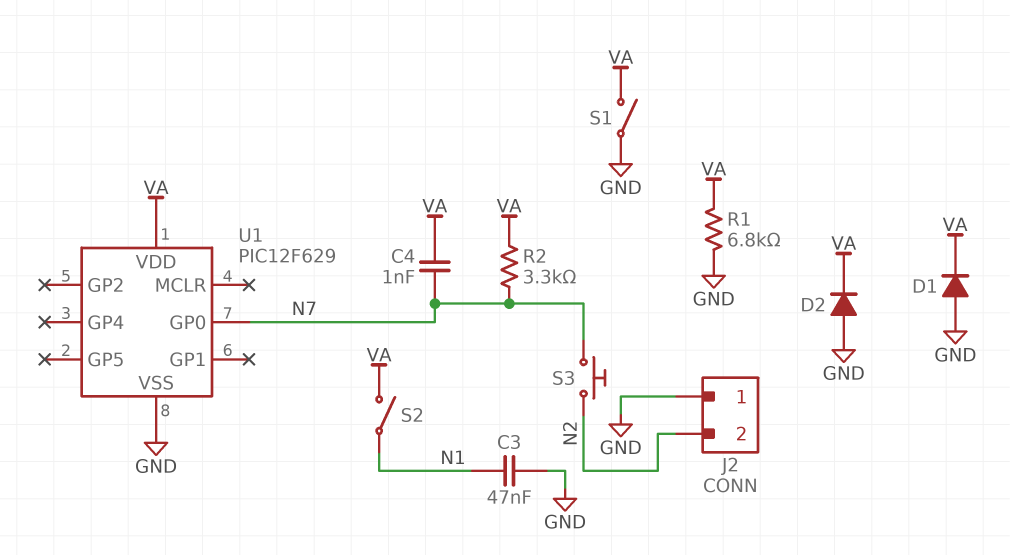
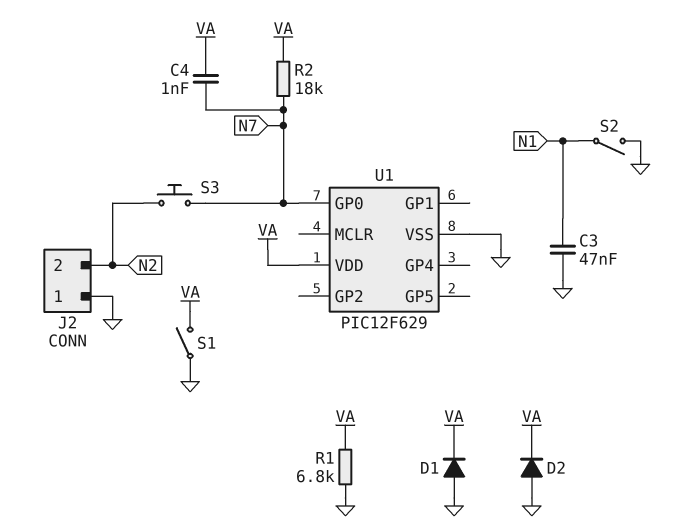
R2: 3.3k (N7, VA) -> 18k (N7, VA)
S2: switch (N1, VA) -> switch (GND, N1)

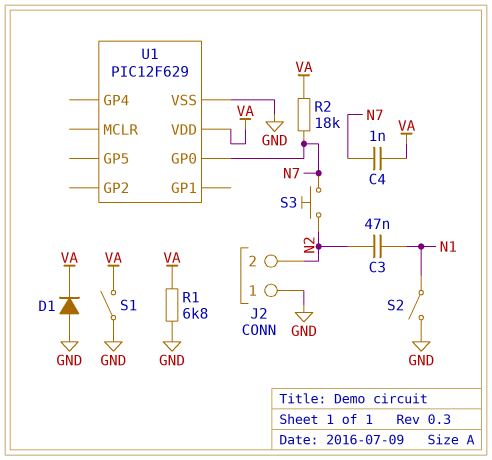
C3: 47nF (GND, N1) -> 47nF (N1, N2)
D2: diode (A GND, K VA) -> none

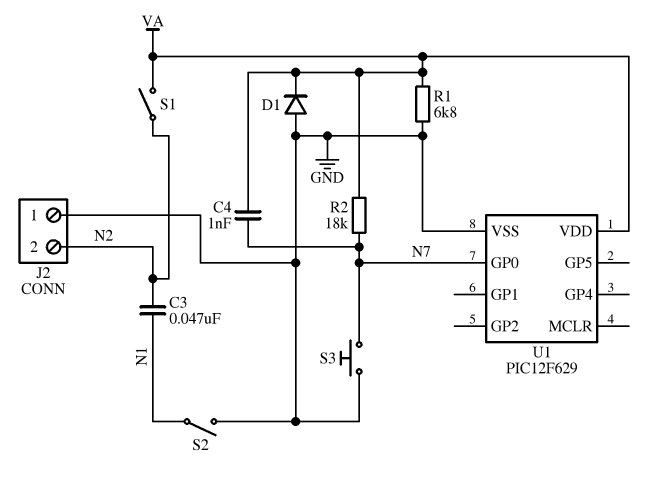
S1: switch (GND, VA) -> switch (N2, VA)
S3: button (N2, N7) -> button (GND, N7)

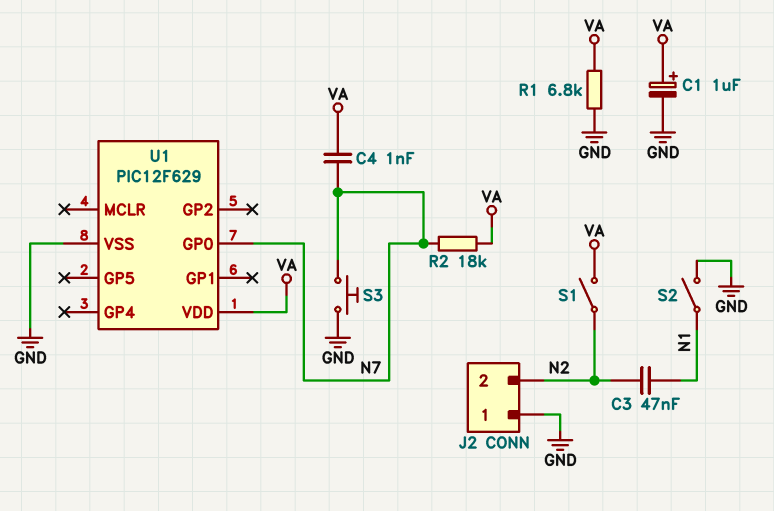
C1: none -> 1uF (plus VA, minus GND)
D1: diode (A GND, K VA) -> none

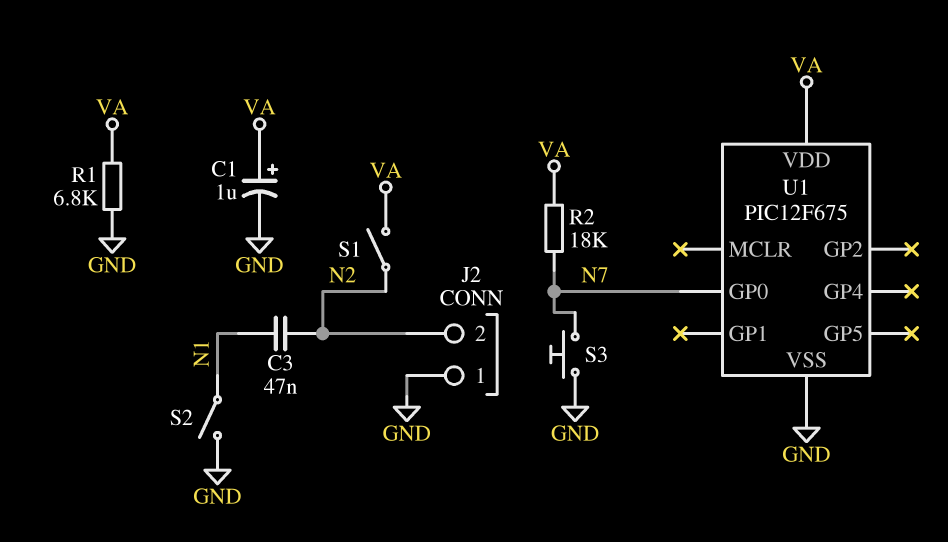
C4: 1nF (N7, VA) -> none
U1: PIC12F629 -> PIC12F675

